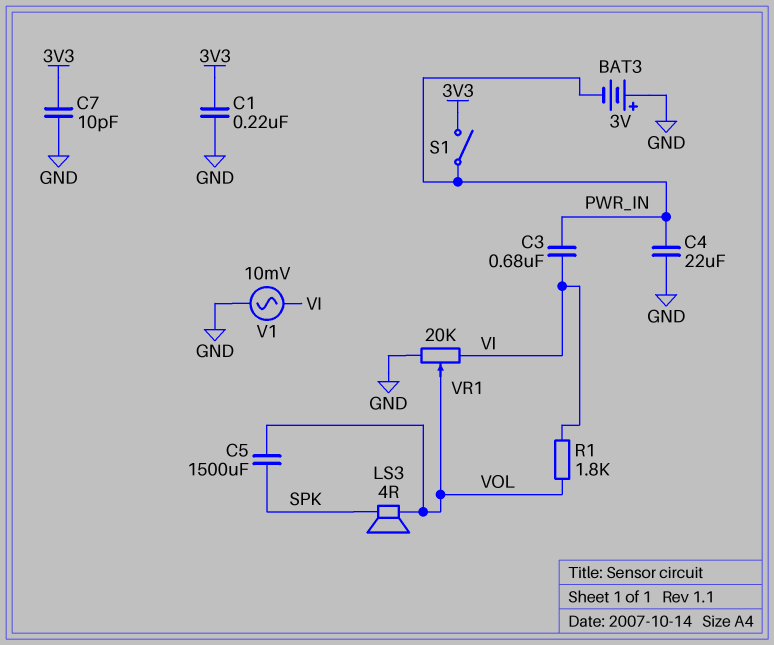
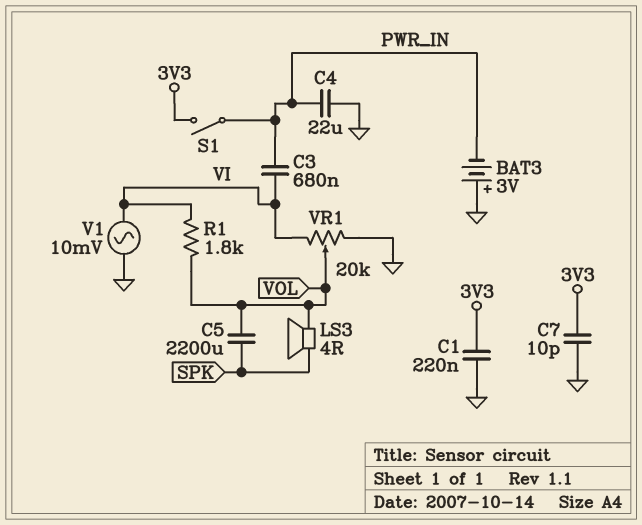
C5: 1500uF (SPK, VOL) -> 2200uF (SPK, VOL)

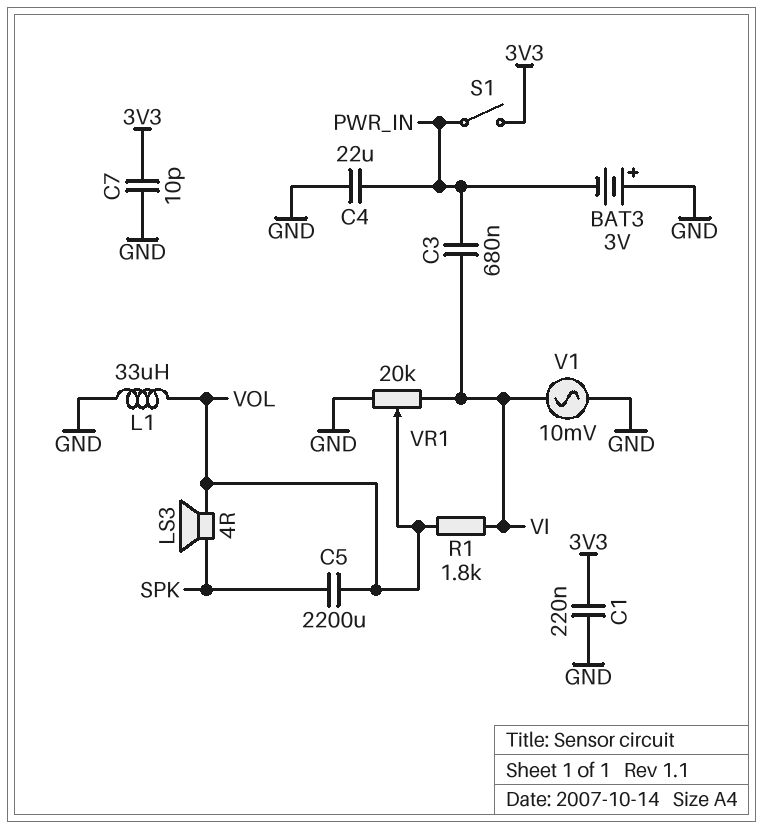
L1: none -> 33uH (GND, VOL)

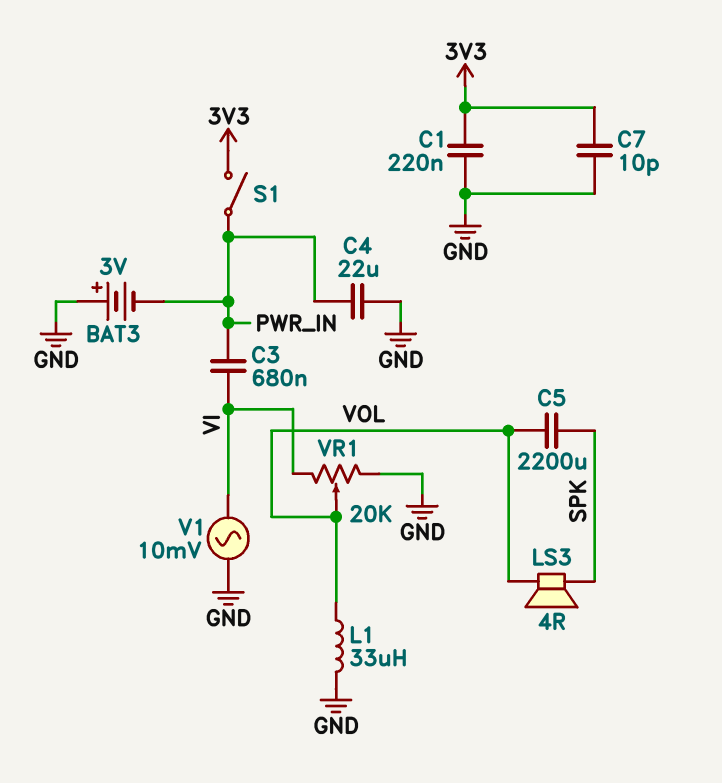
R1: 1.8k (VI, VOL) -> none

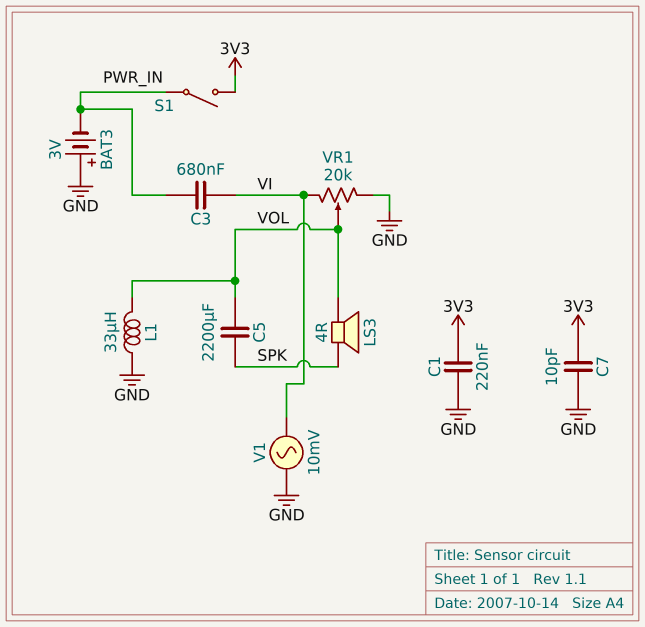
C4: 22uF (GND, PWR_IN) -> none

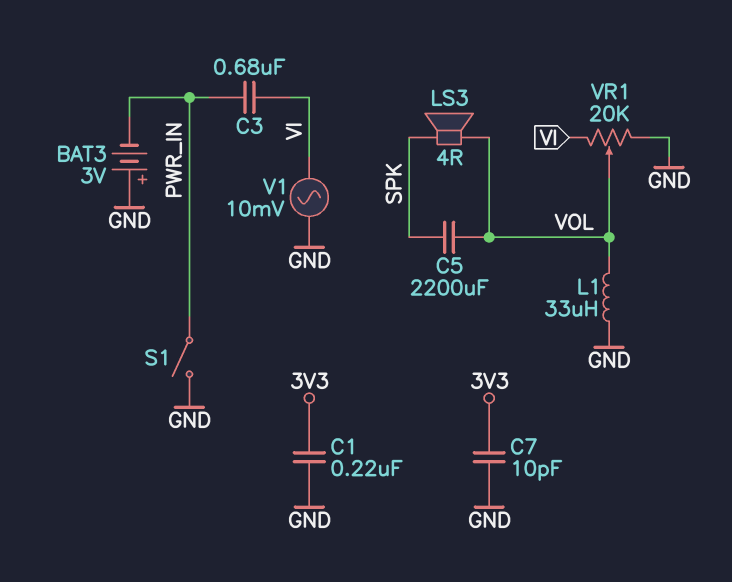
S1: switch (3V3, PWR_IN) -> switch (GND, PWR_IN)

